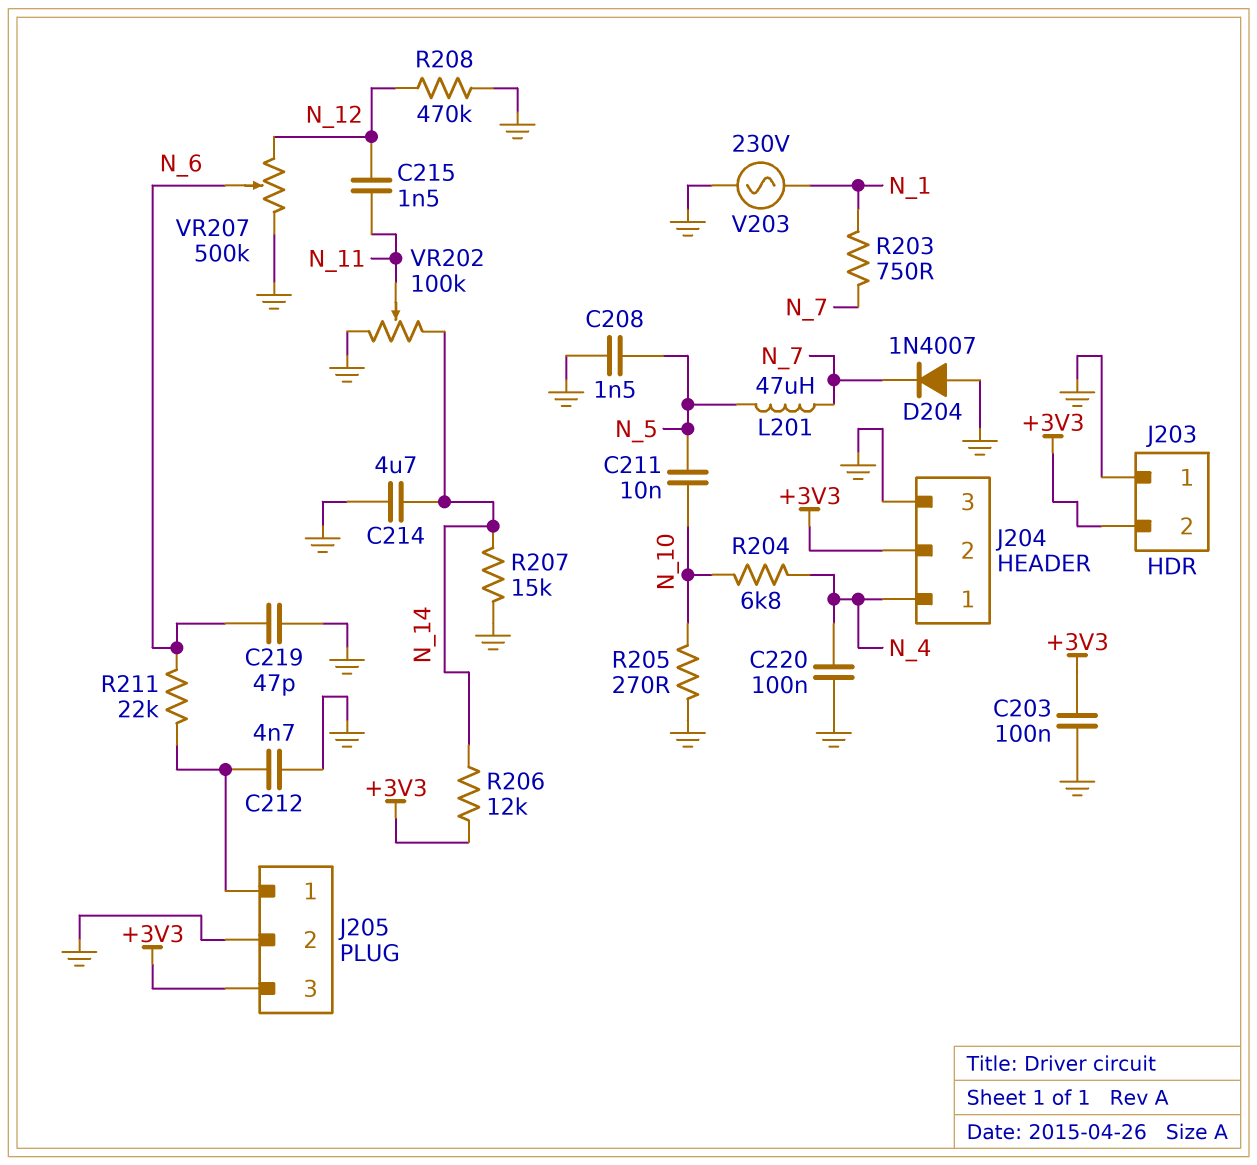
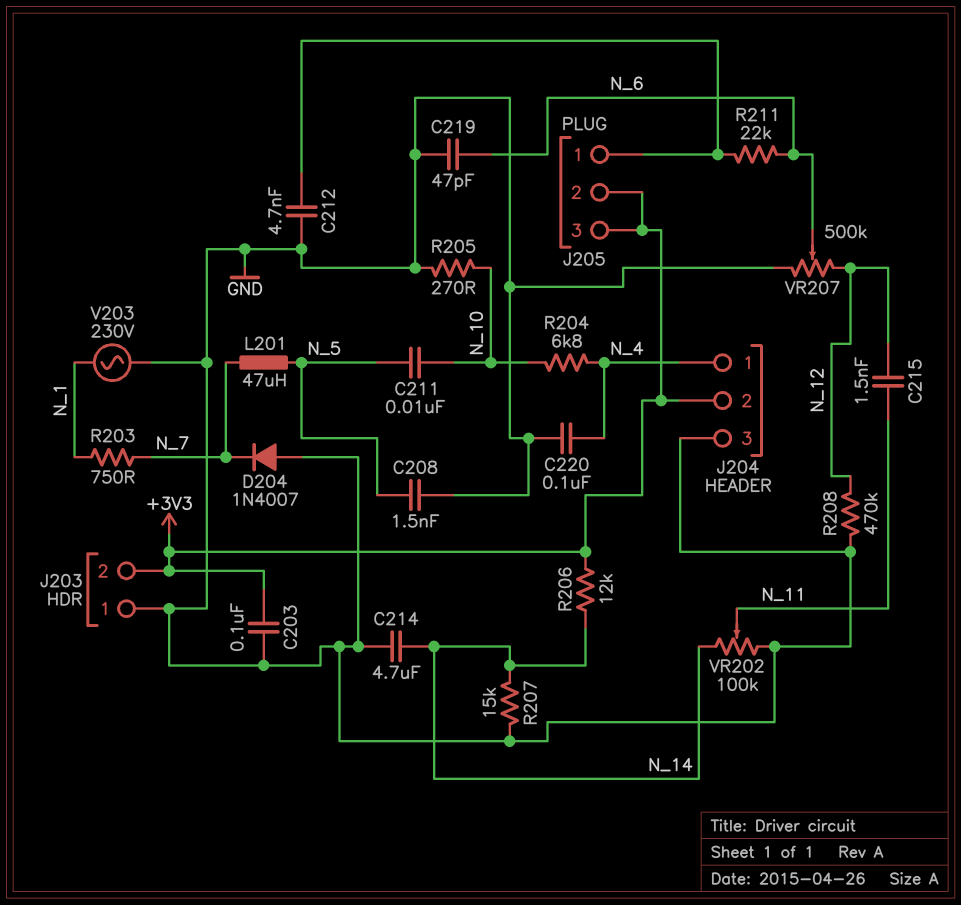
J205 pin 2: GND -> +3V3

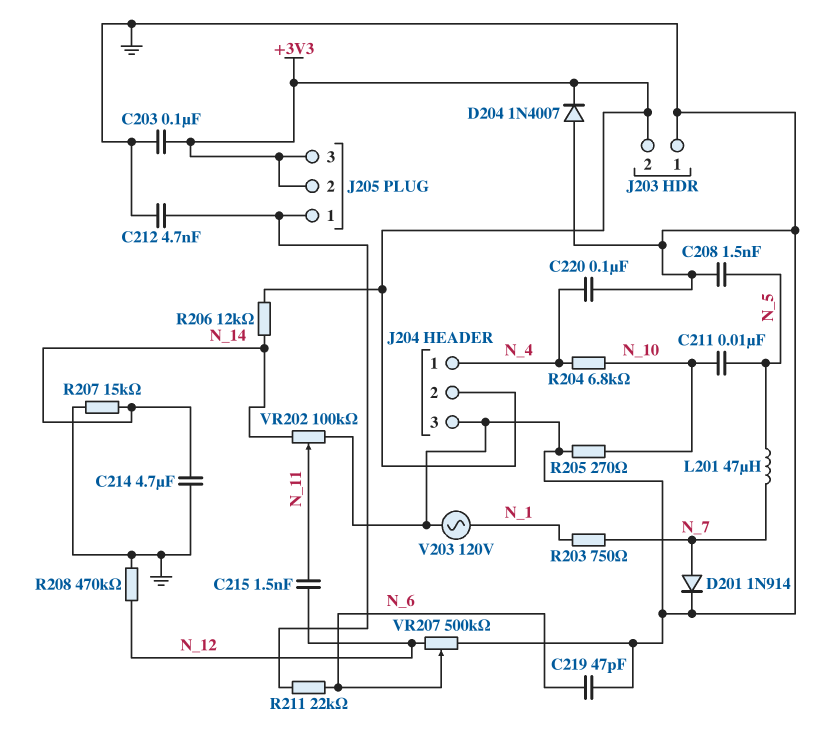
D201: none -> diode 1N914 (A N_7, K GND)
D204: diode 1N4007 (A GND, K N_7) -> diode 1N4007 (A GND, K +3V3)
V203: AC 230V (GND, N_1) -> AC 120V (GND, N_1)

